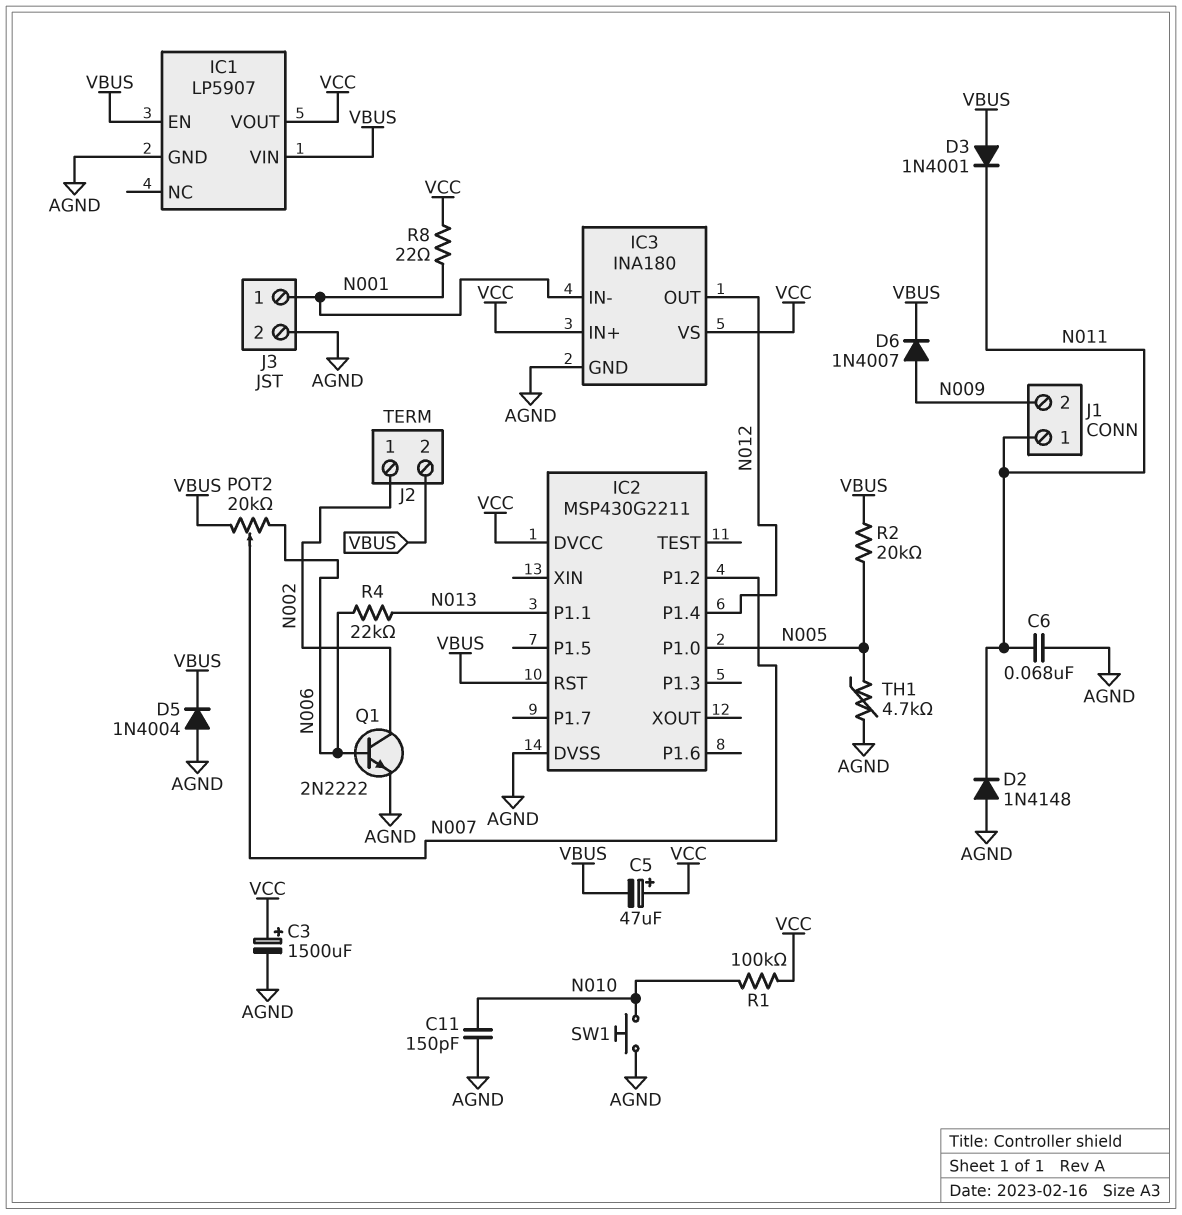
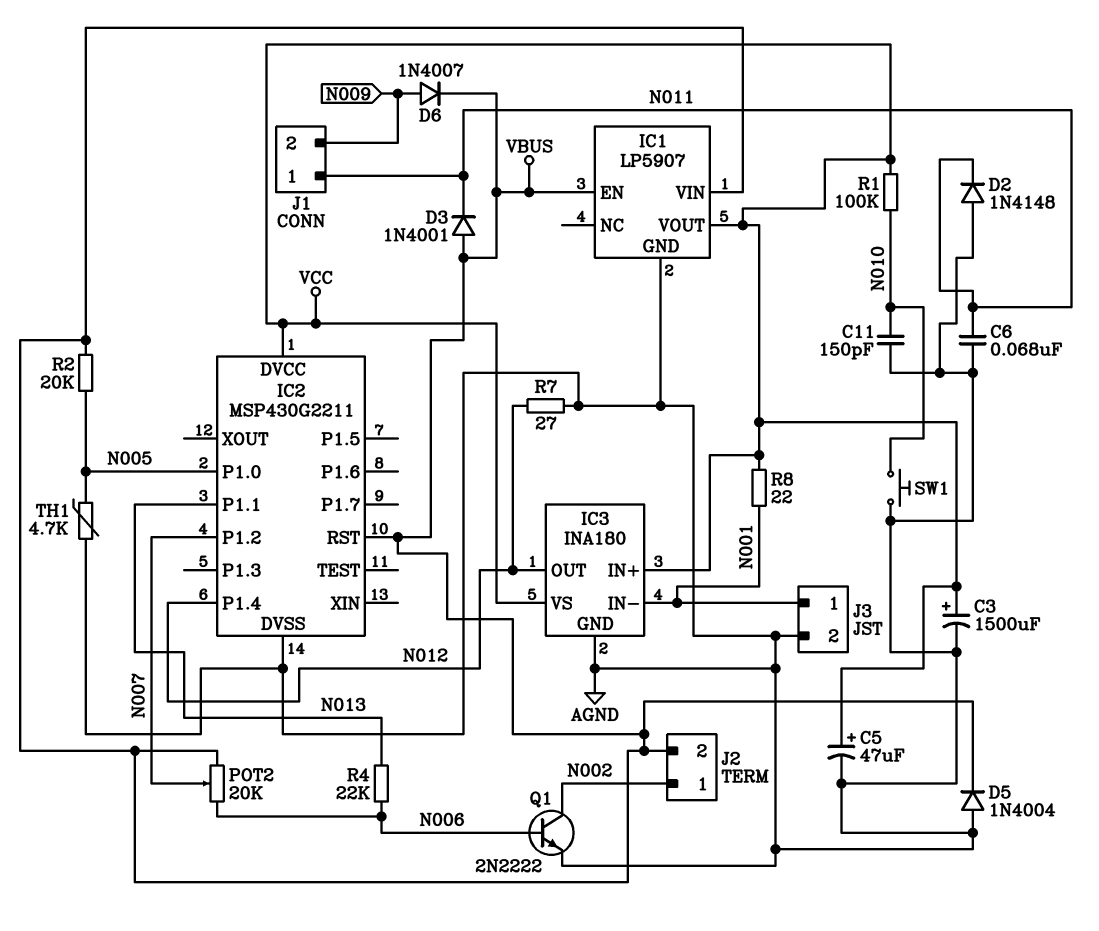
C5: 47uF (plus VCC, minus VBUS) -> 47uF (plus VCC, minus AGND)
R7: none -> 27 (AGND, N012)

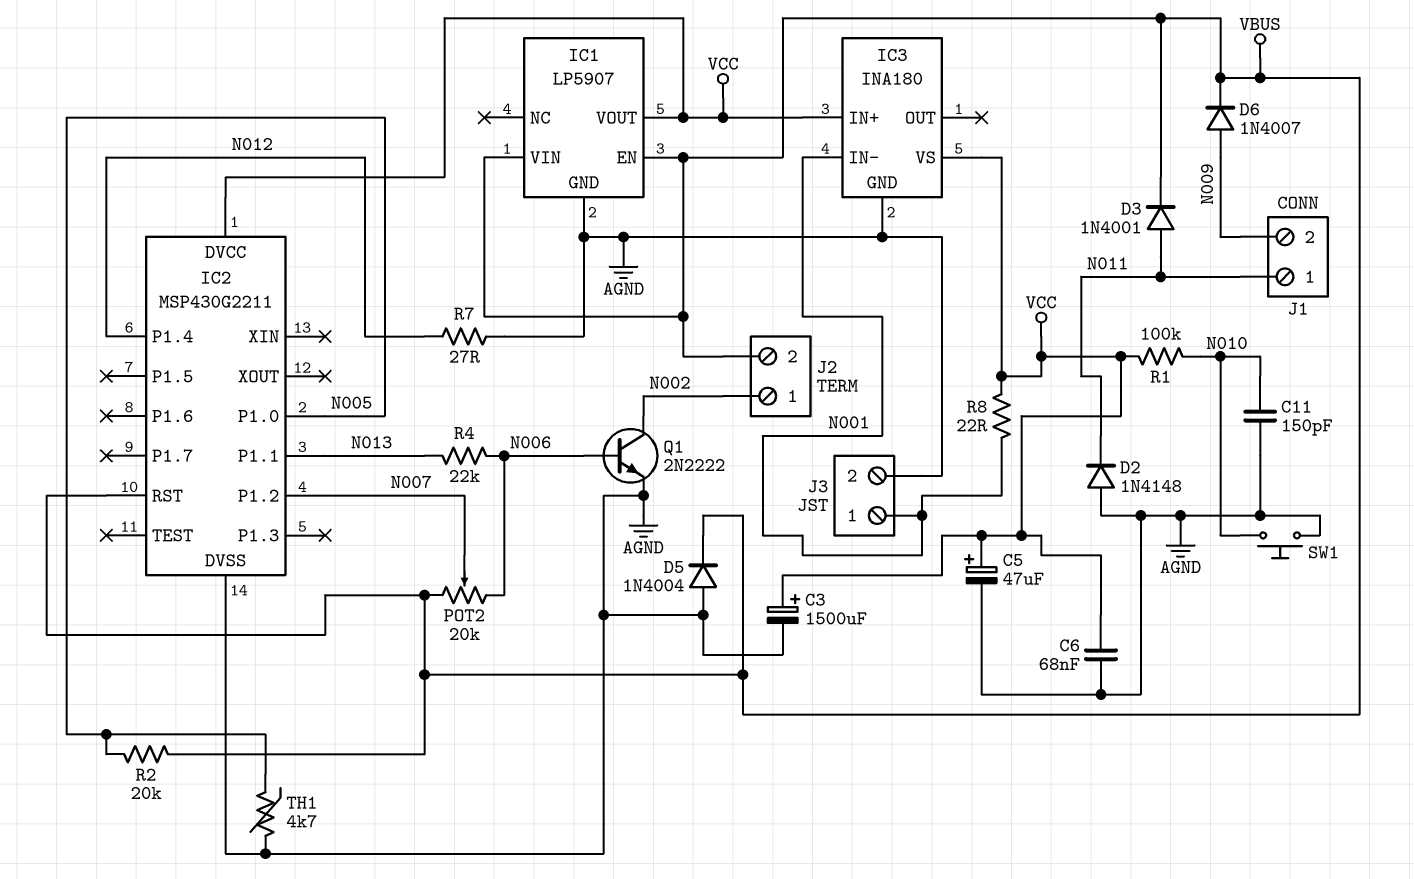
C6: 68nF (AGND, N011) -> 68nF (AGND, VCC)
D3: diode 1N4001 (A VBUS, K N011) -> diode 1N4001 (A N011, K VBUS)
IC3 pin OUT: N012 -> none

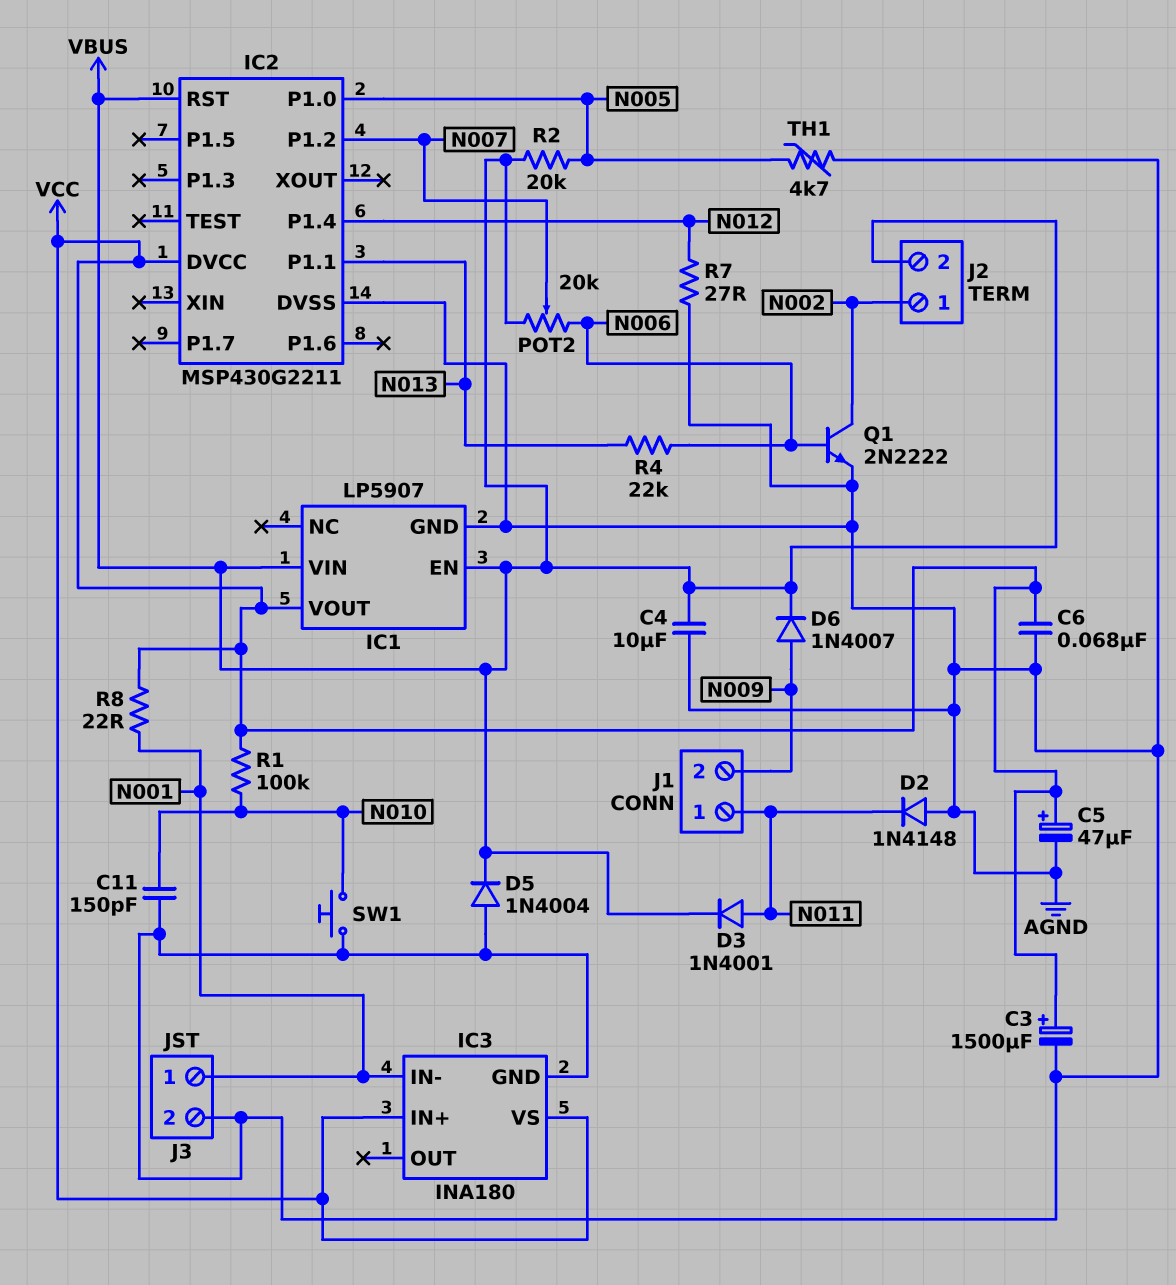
C4: none -> 10uF (AGND, VBUS)

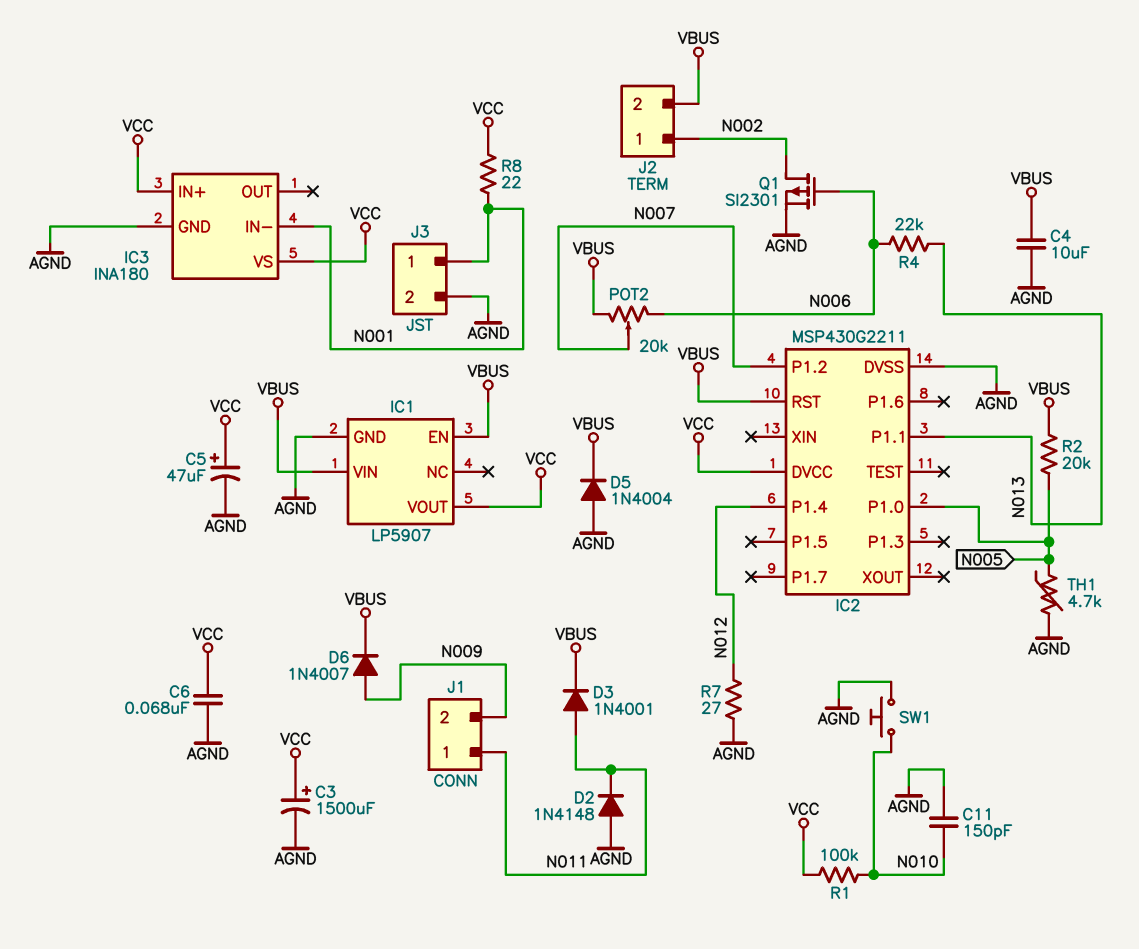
Q1: NPN 2N2222 (B N006, C N002, E AGND) -> PMOS SI2301 (G N006, D N002, S AGND)

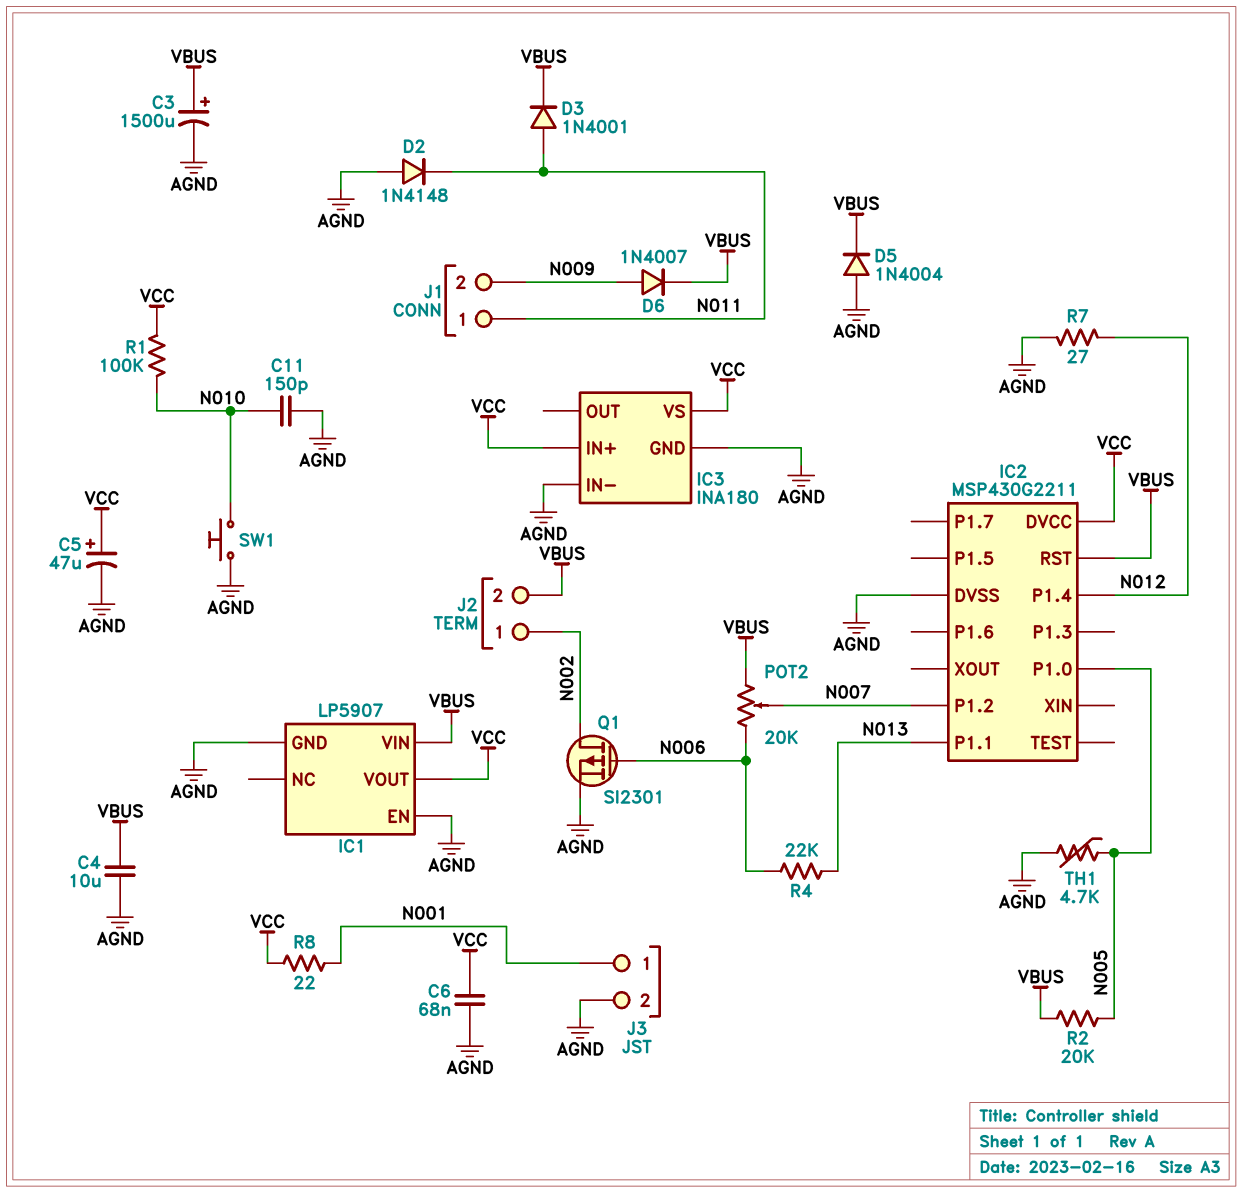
C3: 1500uF (plus VCC, minus AGND) -> 1500uF (plus VBUS, minus AGND)
IC1 pin EN: VBUS -> AGND
IC3 pin IN-: N001 -> AGND

